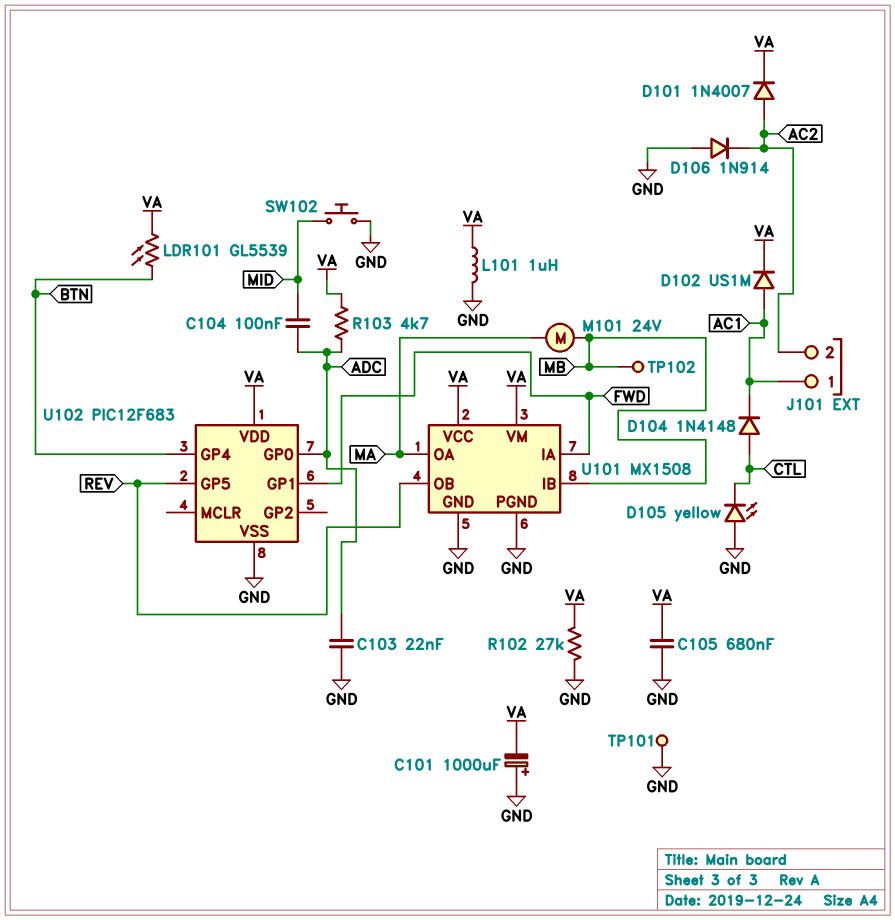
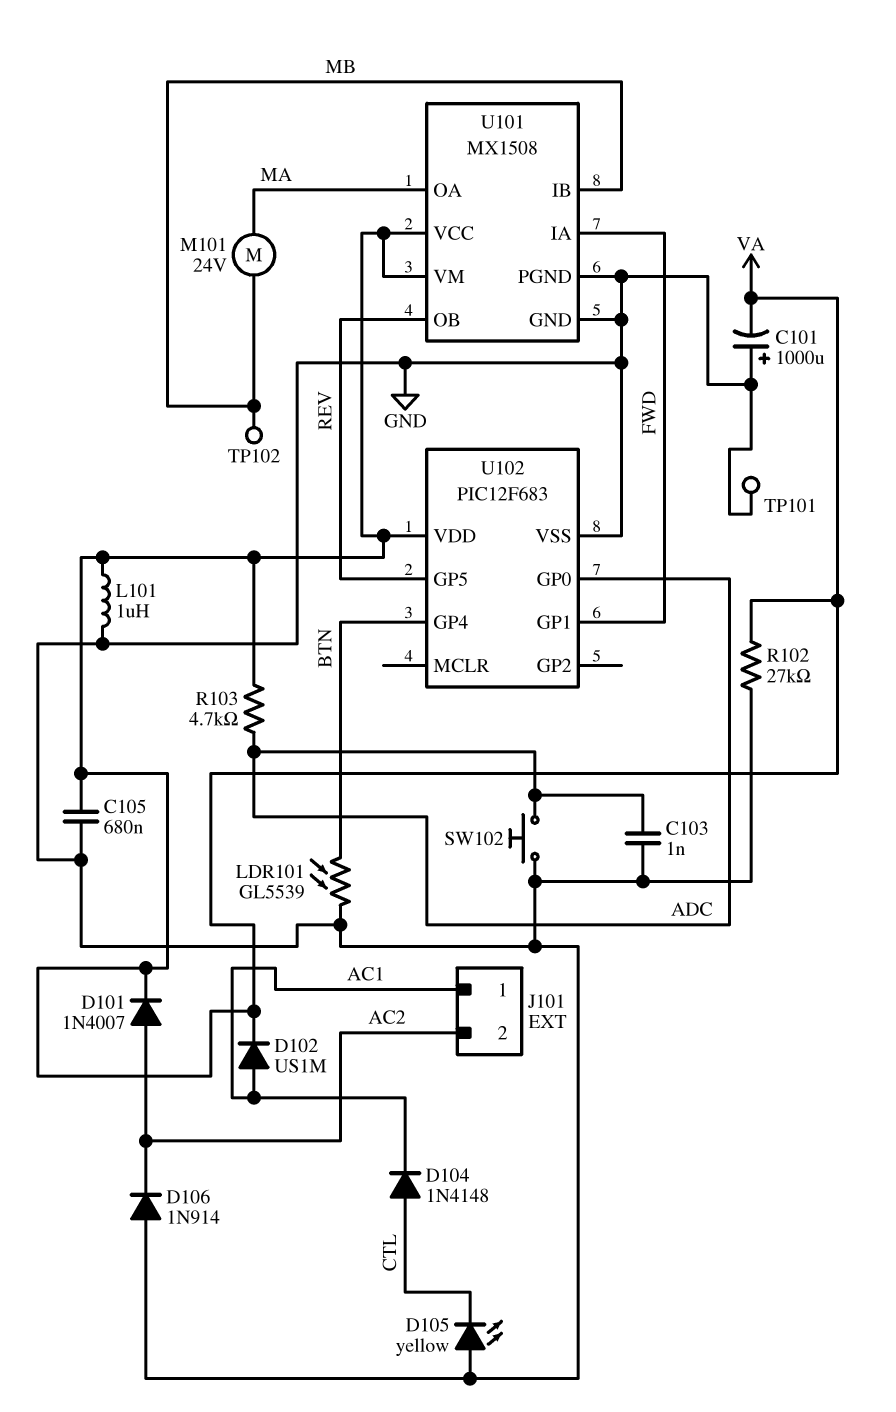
C103: 22nF (ADC, GND) -> 1nF (ADC, GND)
C104: 100nF (ADC, MID) -> none
LDR101: GL5539 (BTN, VA) -> GL5539 (BTN, GND)
SW102: button (GND, MID) -> button (ADC, GND)

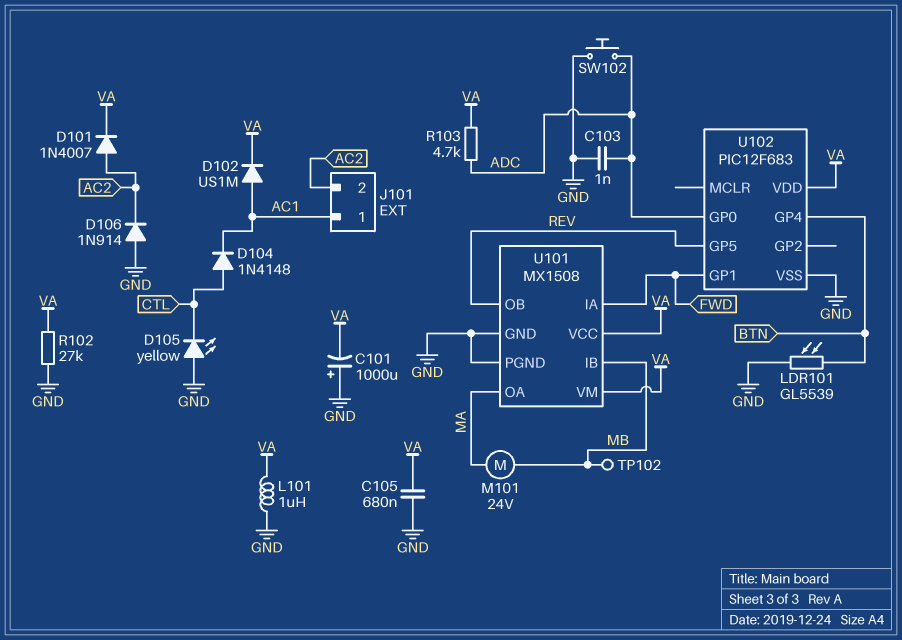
TP101: test point (GND) -> none

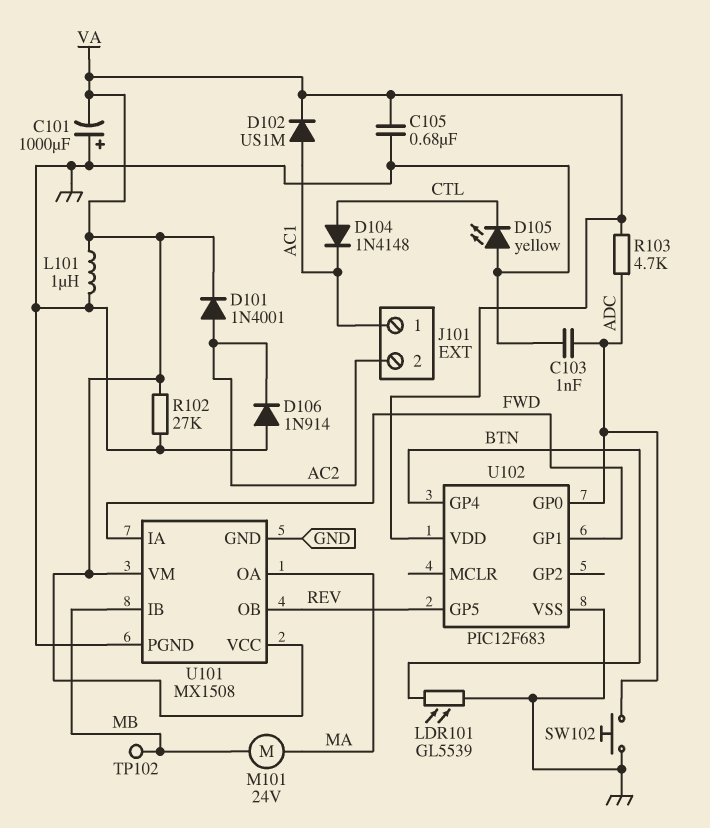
D101: diode 1N4007 (A AC2, K VA) -> diode 1N4001 (A AC2, K VA)

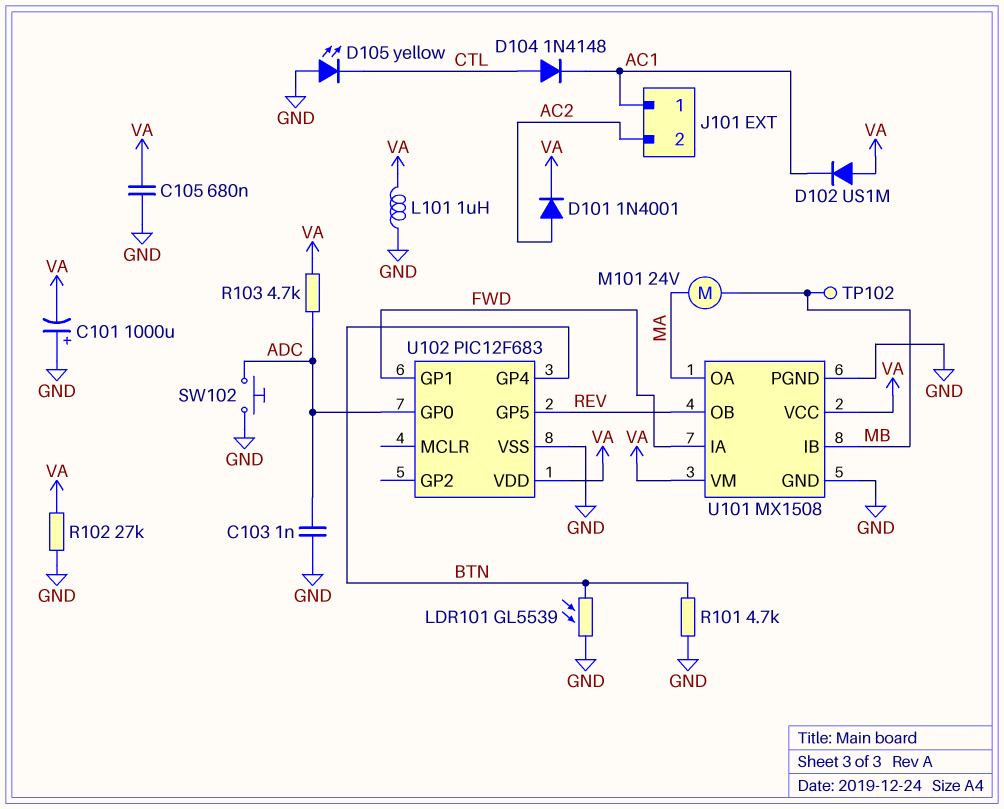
D102: diode US1M (A AC1, K VA) -> diode US1M (A VA, K AC1)
D106: diode 1N914 (A GND, K AC2) -> none
R101: none -> 4.7k (BTN, GND)

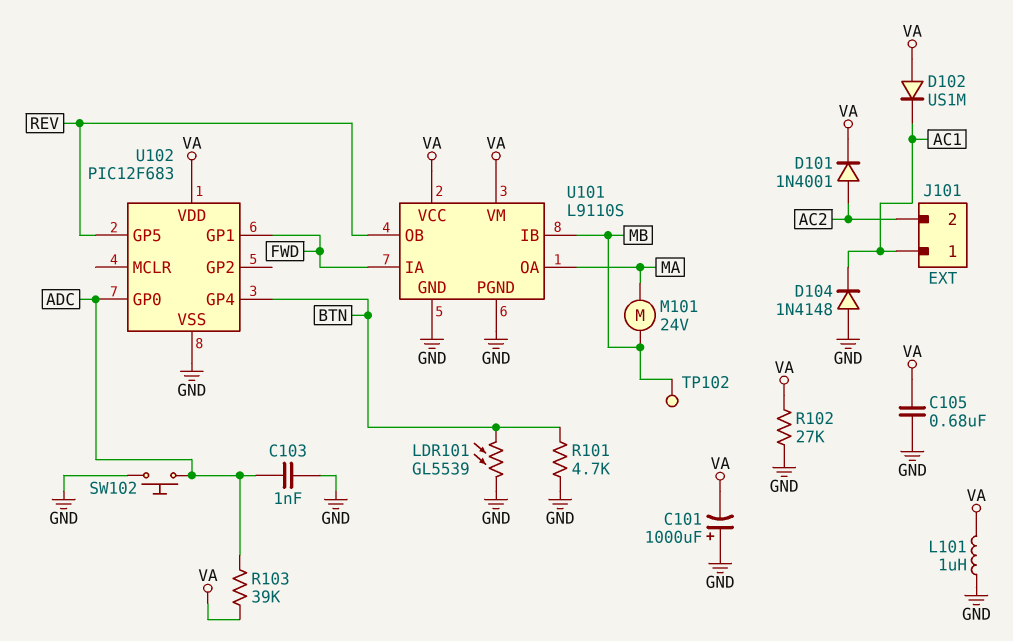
D104: diode 1N4148 (A CTL, K AC1) -> diode 1N4148 (A GND, K AC1)
D105: LED yellow (A GND, K CTL) -> none
R103: 4.7k (ADC, VA) -> 39k (ADC, VA)
U101: MX1508 -> L9110S

